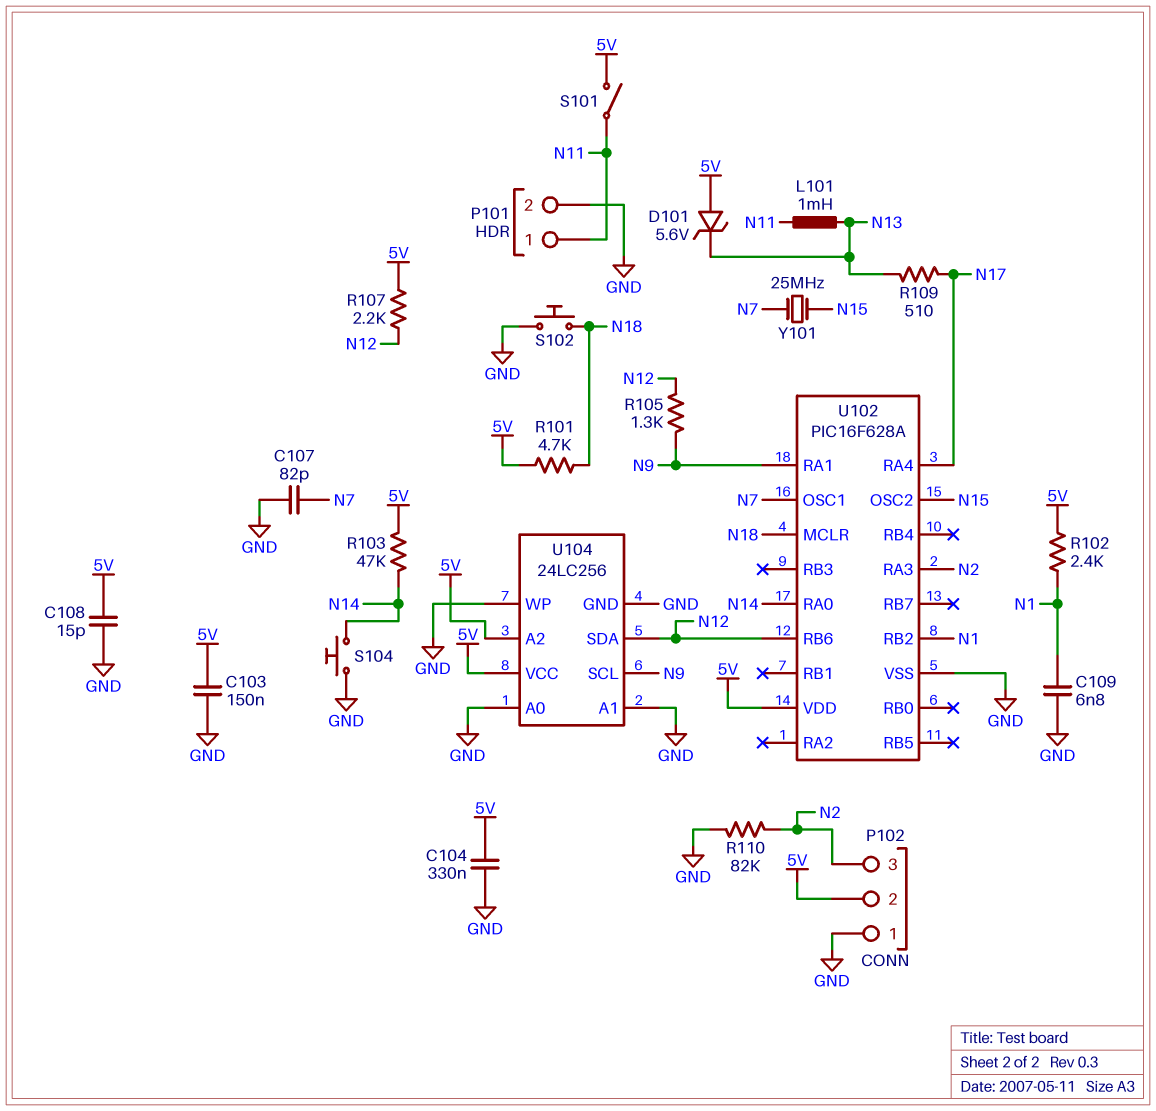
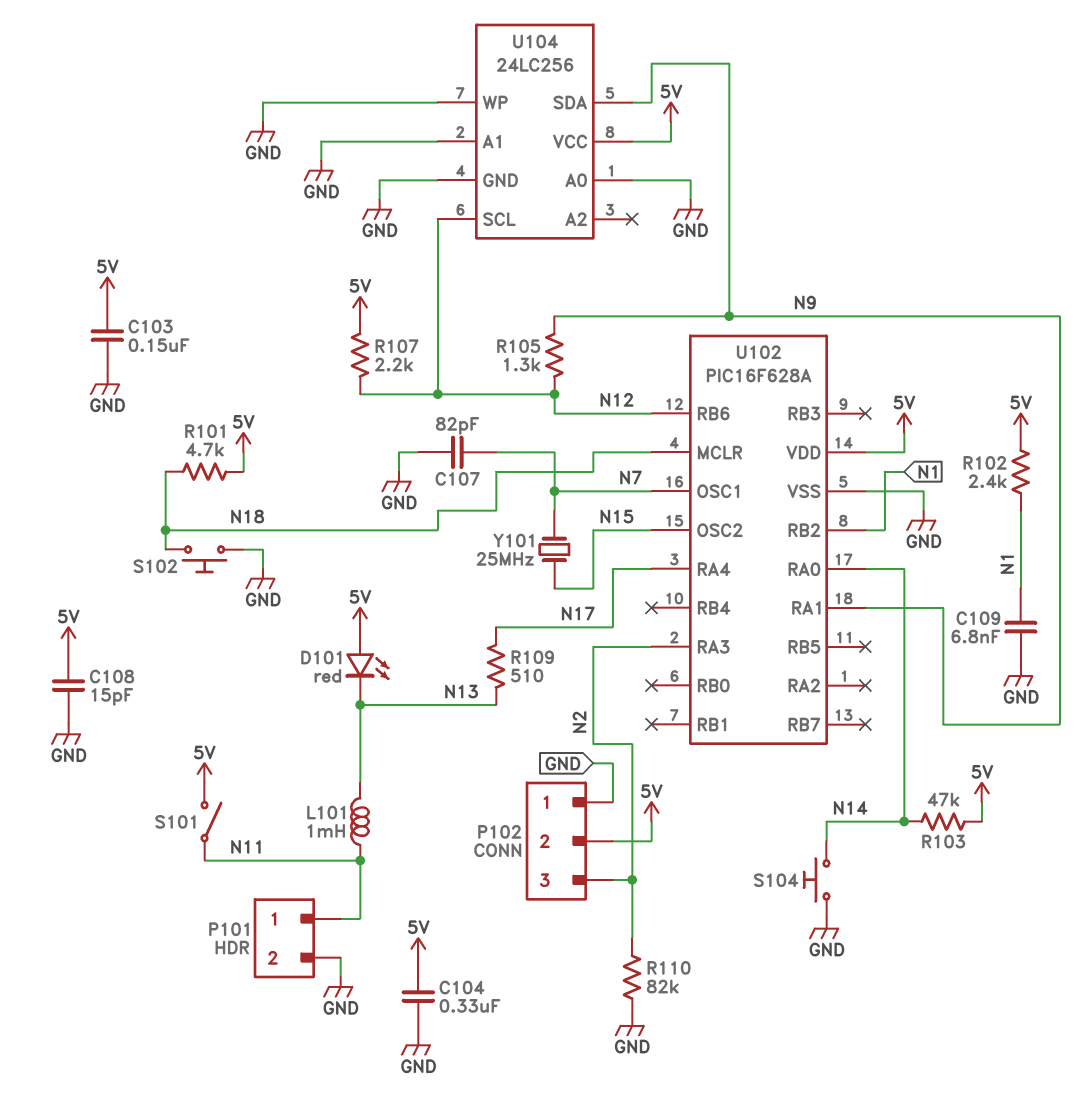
D101: zener 5.6V (A 5V, K N13) -> LED red (A 5V, K N13)
U104 pin A2: 5V -> none
U104 pin SCL: N9 -> N12
U104 pin SDA: N12 -> N9

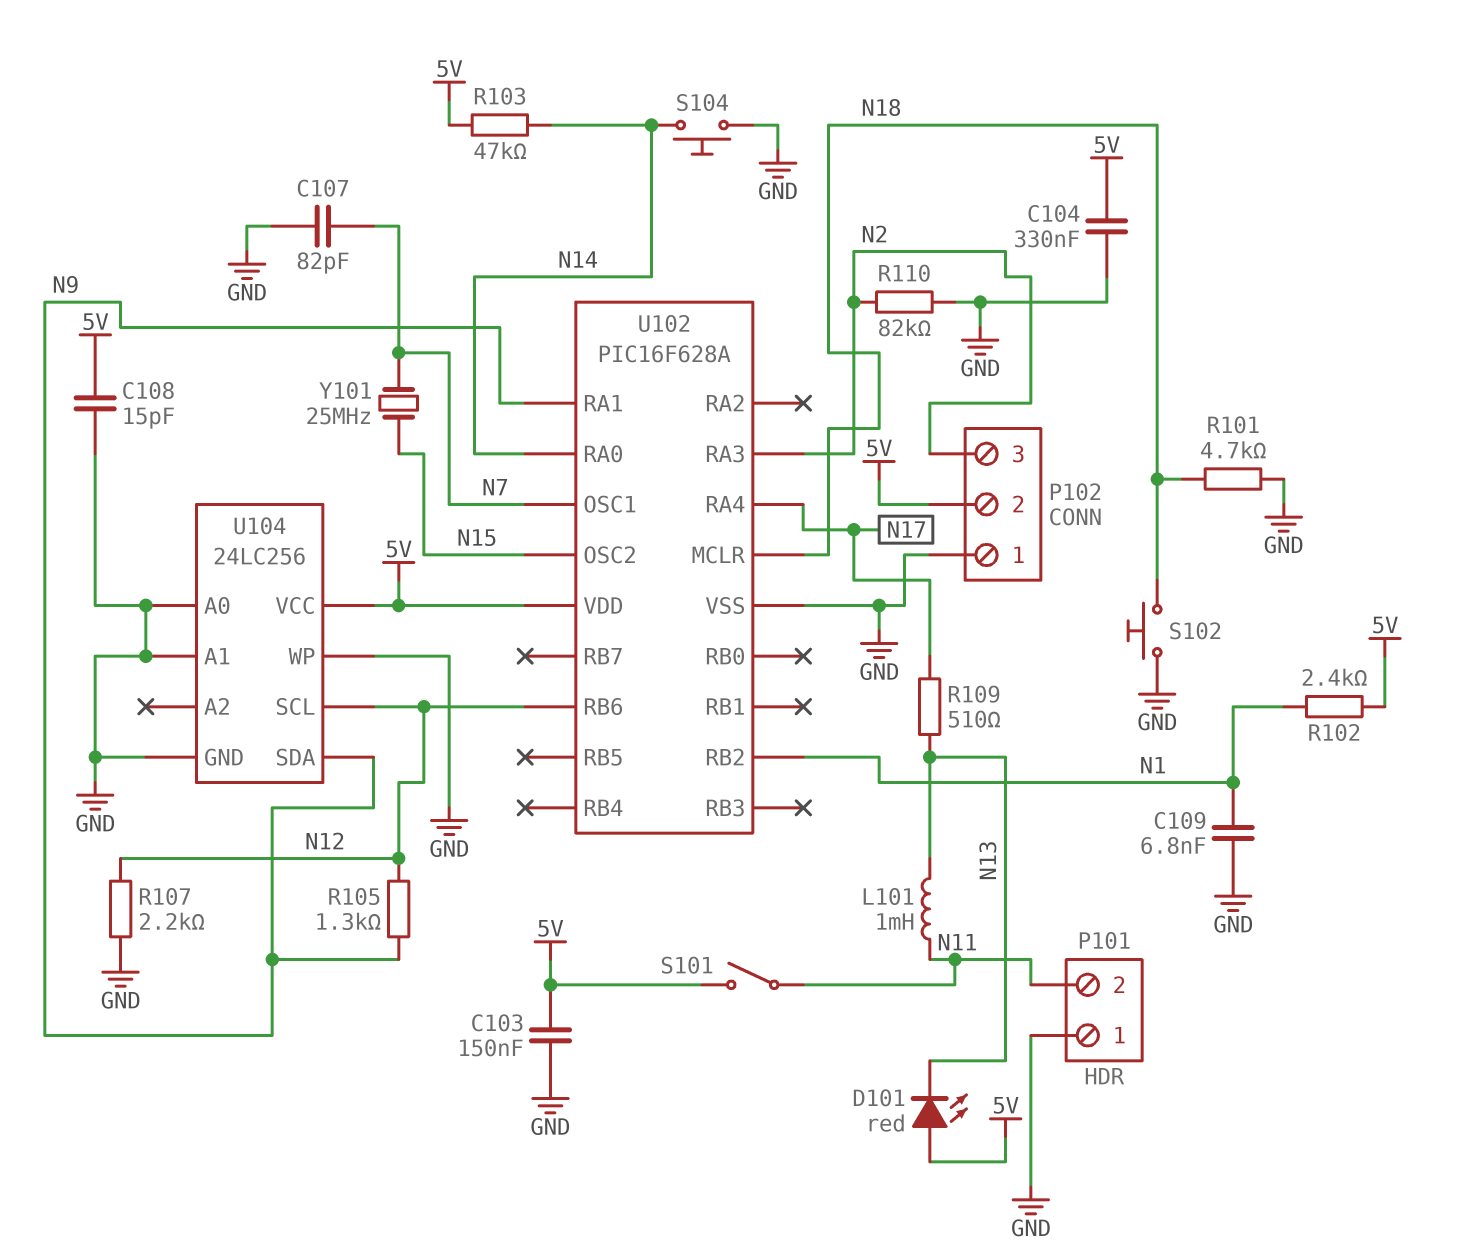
P101 pin 1: N11 -> GND
P101 pin 2: GND -> N11
R101: 4.7k (5V, N18) -> 4.7k (GND, N18)
R107: 2.2k (5V, N12) -> 2.2k (GND, N12)

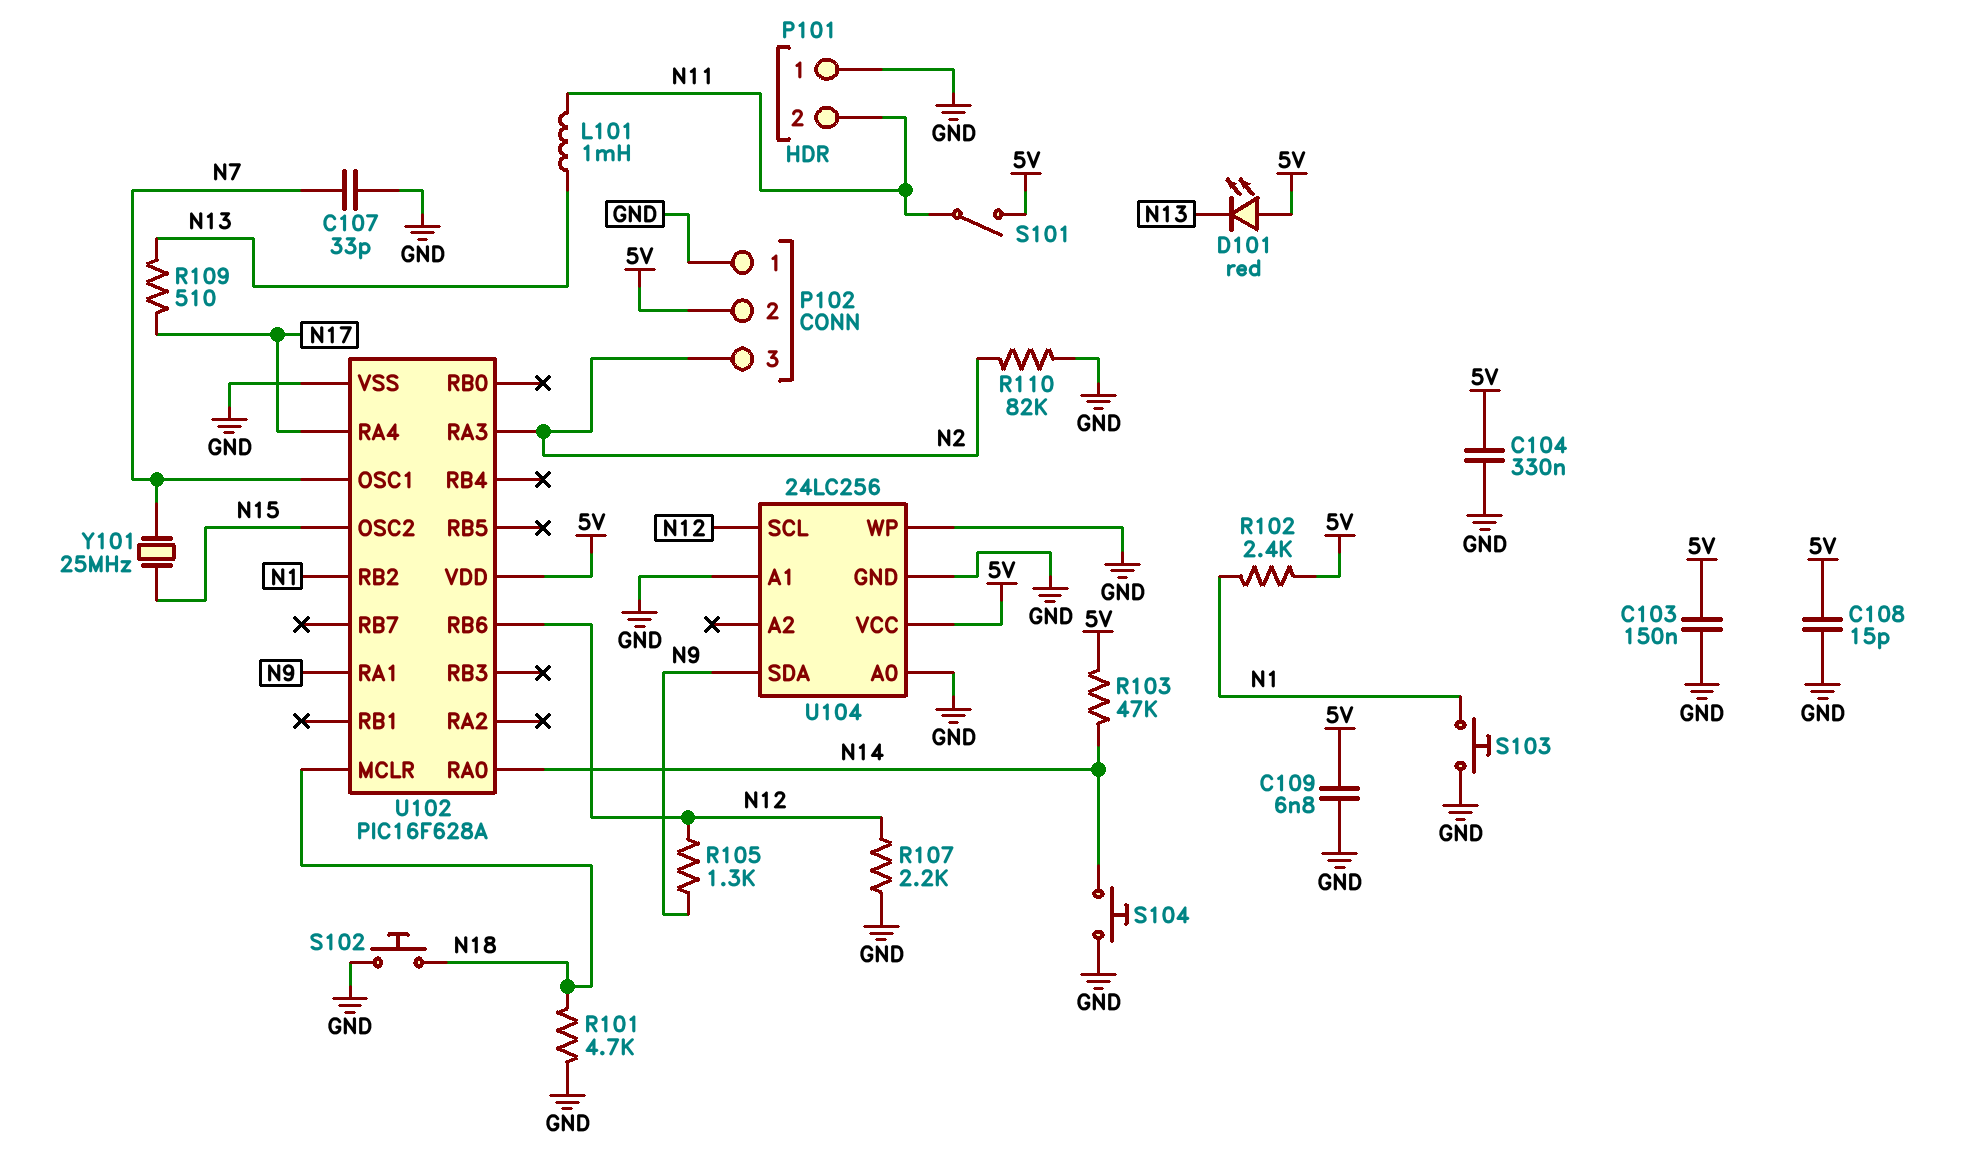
C107: 82pF (GND, N7) -> 33pF (GND, N7)
C109: 6.8nF (GND, N1) -> 6.8nF (5V, GND)
S103: none -> button (GND, N1)

